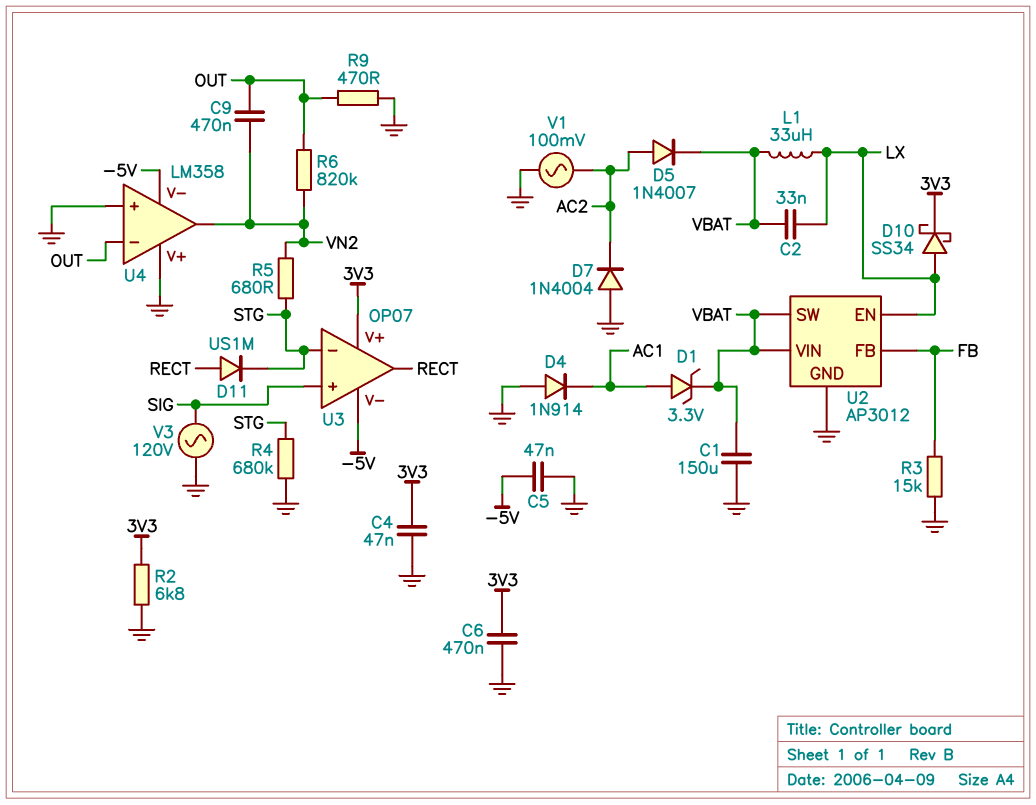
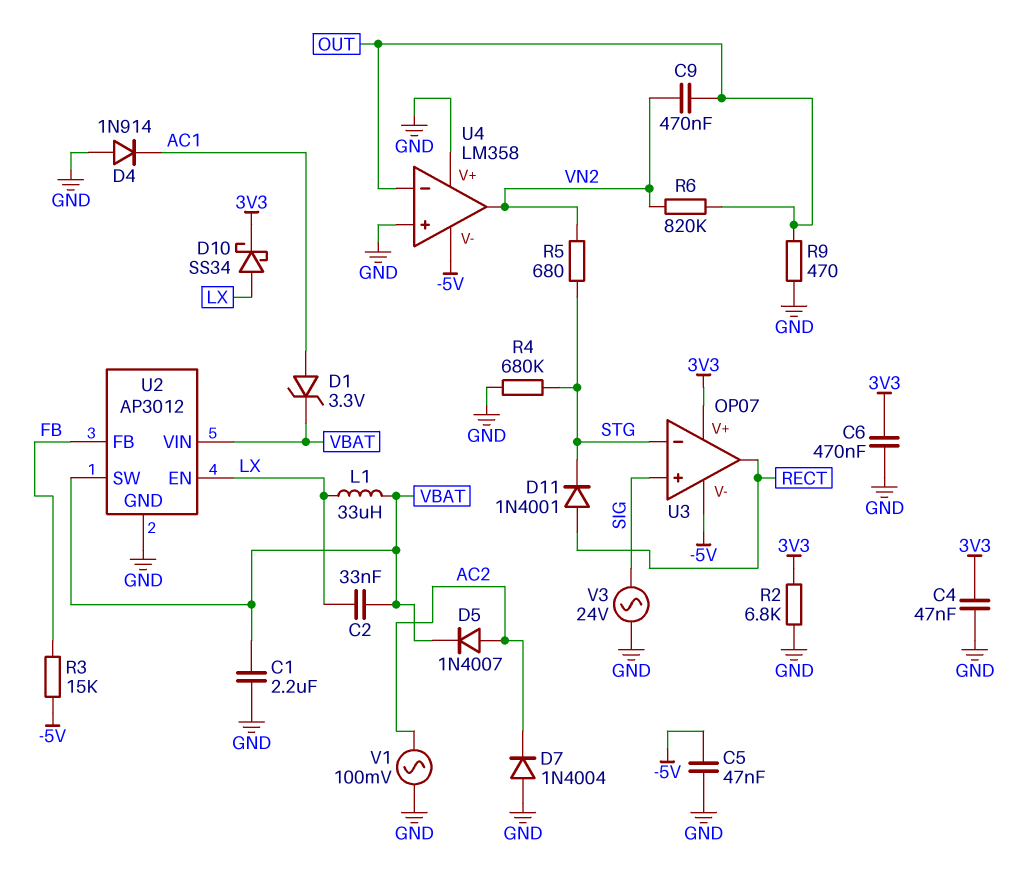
C1: 150uF (GND, VBAT) -> 2.2uF (GND, VBAT)
D11: diode US1M (A RECT, K STG) -> diode 1N4001 (A RECT, K STG)
R3: 15k (FB, GND) -> 15k (-5V, FB)
V3: AC 120V (GND, SIG) -> AC 24V (GND, SIG)

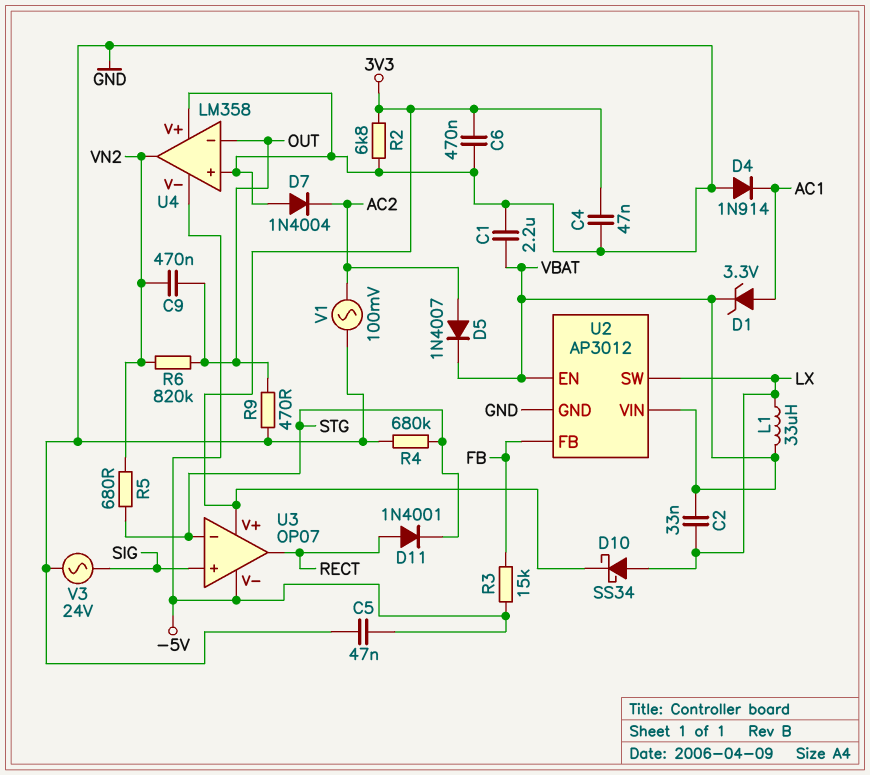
U2 pin EN: LX -> VBAT
U2 pin SW: VBAT -> LX

